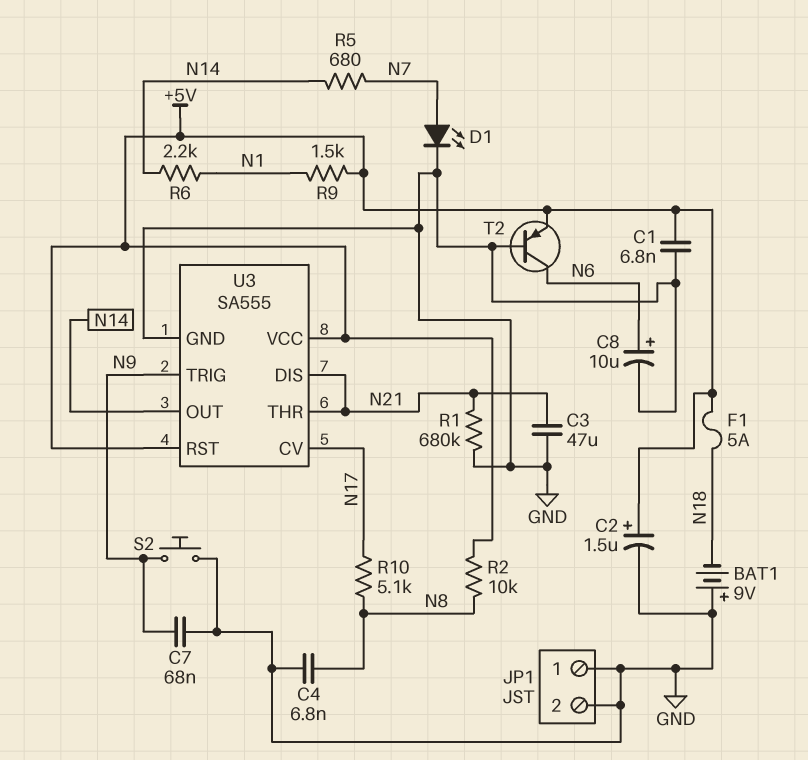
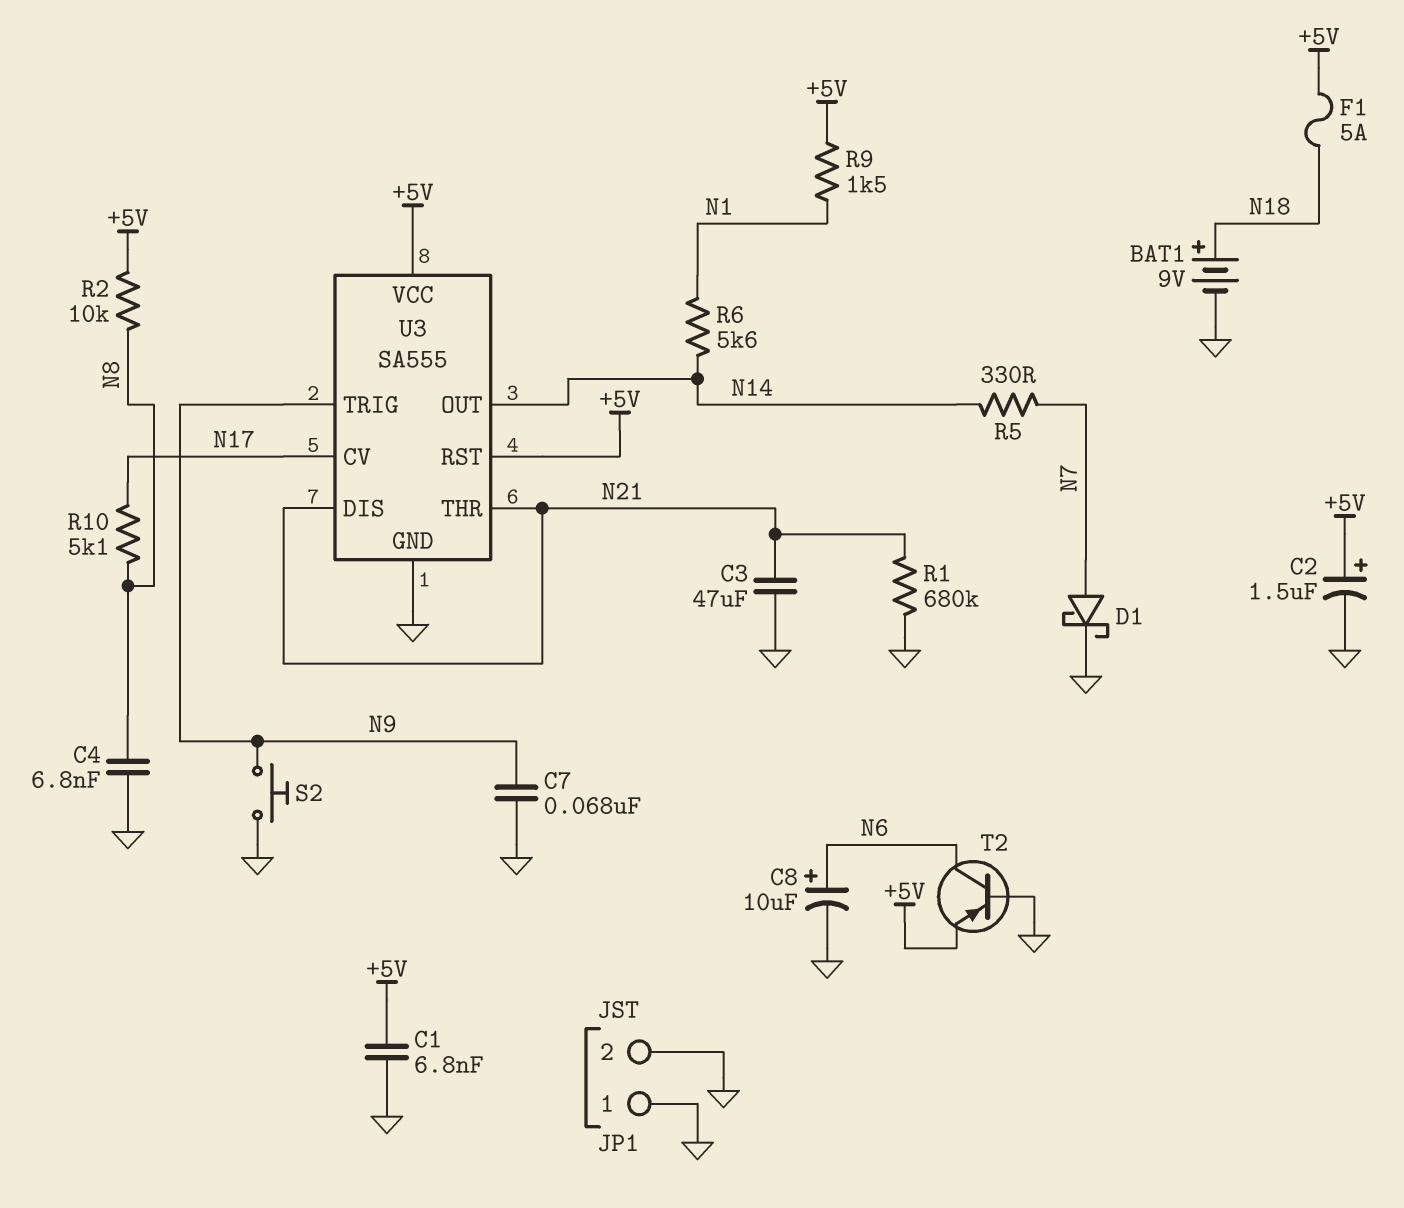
BAT1: 9V (plus GND, minus N18) -> 9V (plus N18, minus GND)
D1: LED (A N7, K GND) -> schottky (A N7, K GND)
R5: 680 (N7, N14) -> 330 (N7, N14)
R6: 2.2k (N1, N14) -> 5.6k (N1, N14)

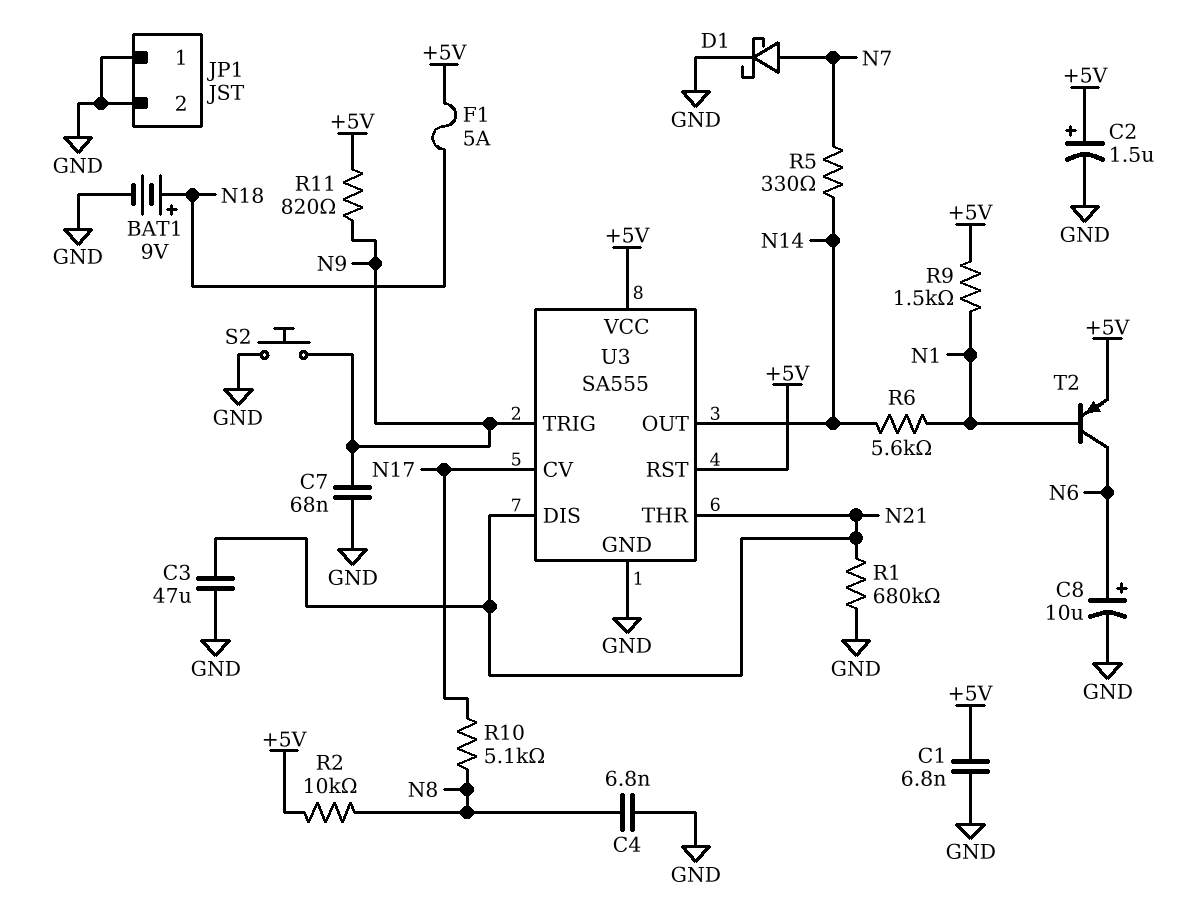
R11: none -> 820 (+5V, N9)
T2: PNP (B GND, C N6, E +5V) -> PNP (B N1, C N6, E +5V)

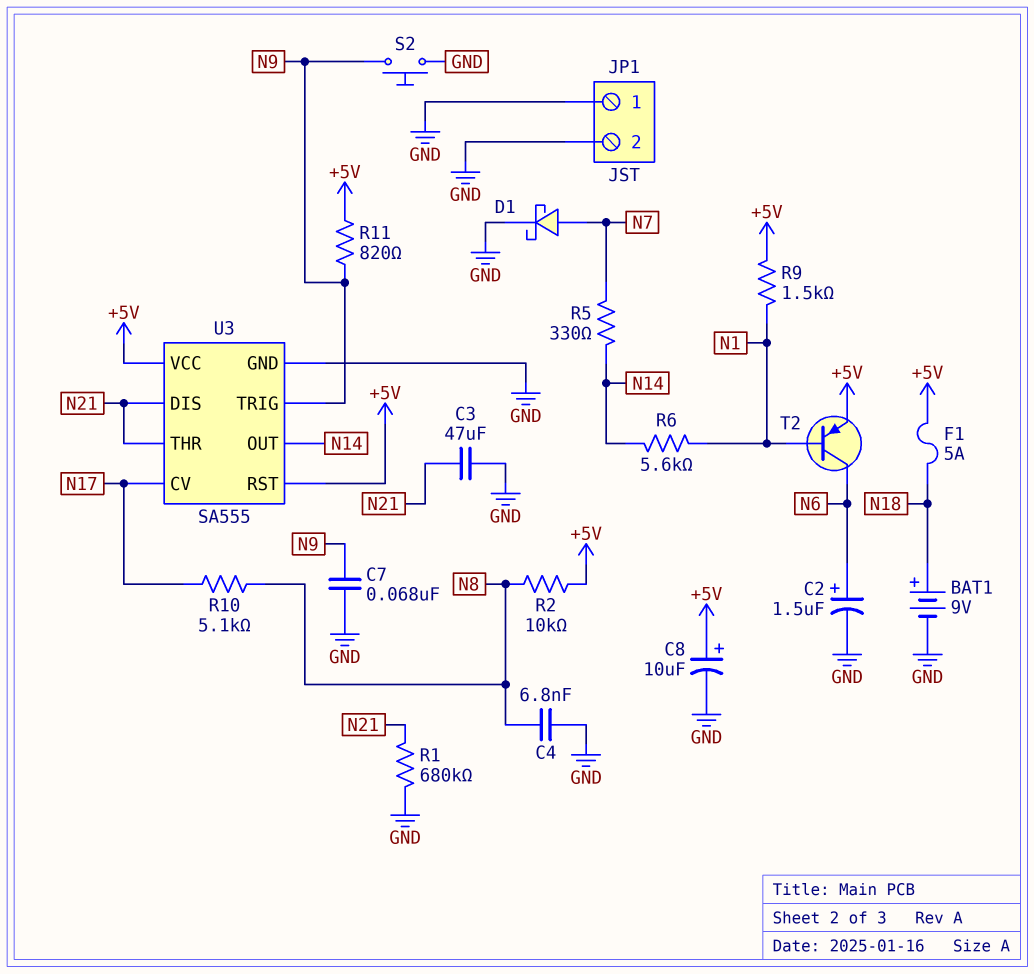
C1: 6.8nF (+5V, GND) -> none
C2: 1.5uF (plus +5V, minus GND) -> 1.5uF (plus N6, minus GND)
C8: 10uF (plus N6, minus GND) -> 10uF (plus +5V, minus GND)

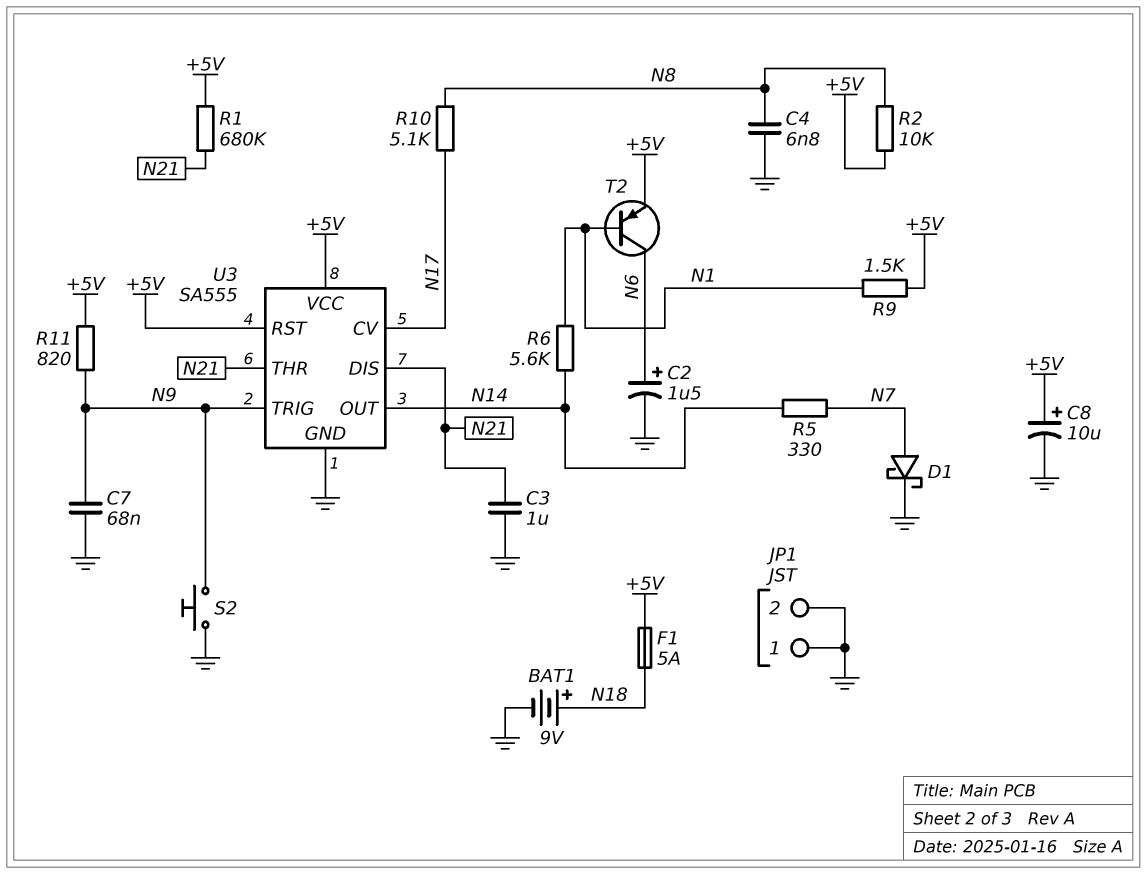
C3: 47uF (GND, N21) -> 1uF (GND, N21)
R1: 680k (GND, N21) -> 680k (+5V, N21)

